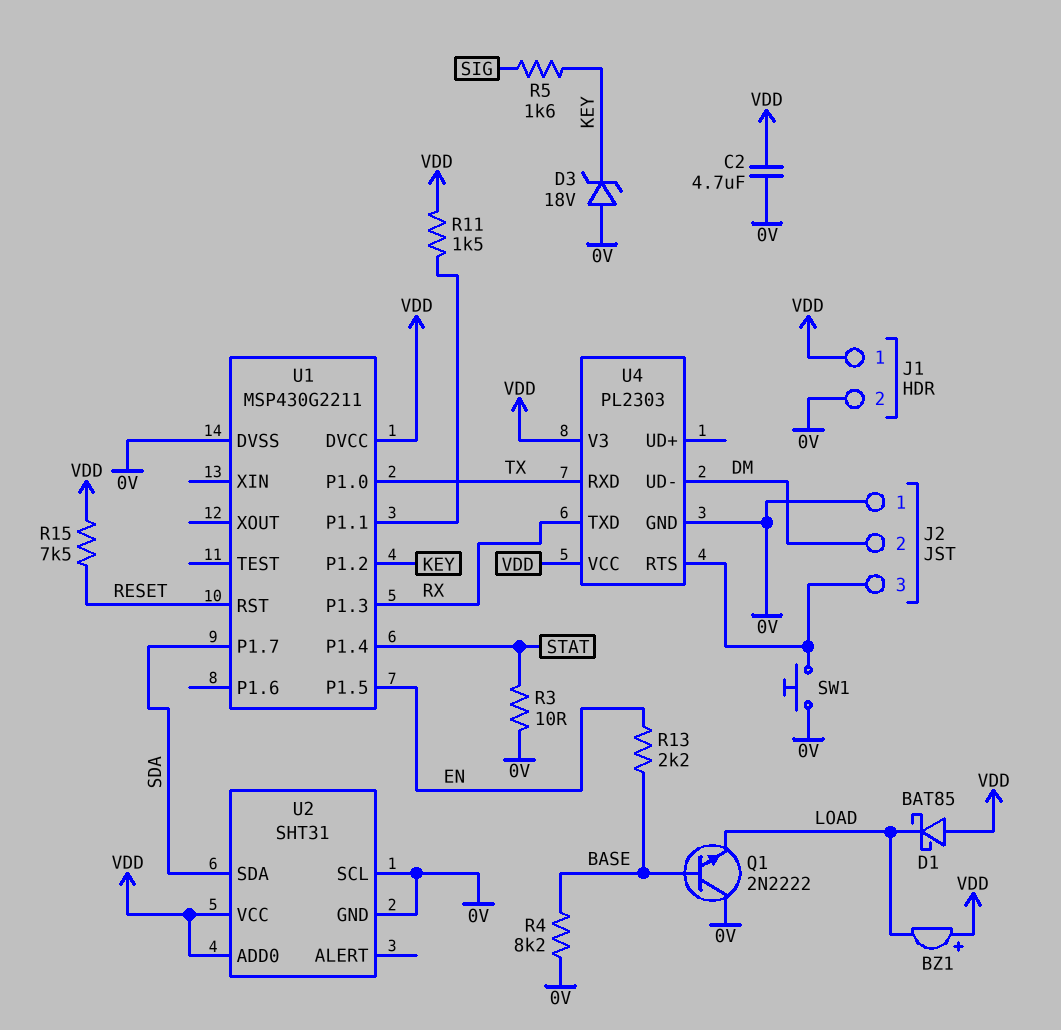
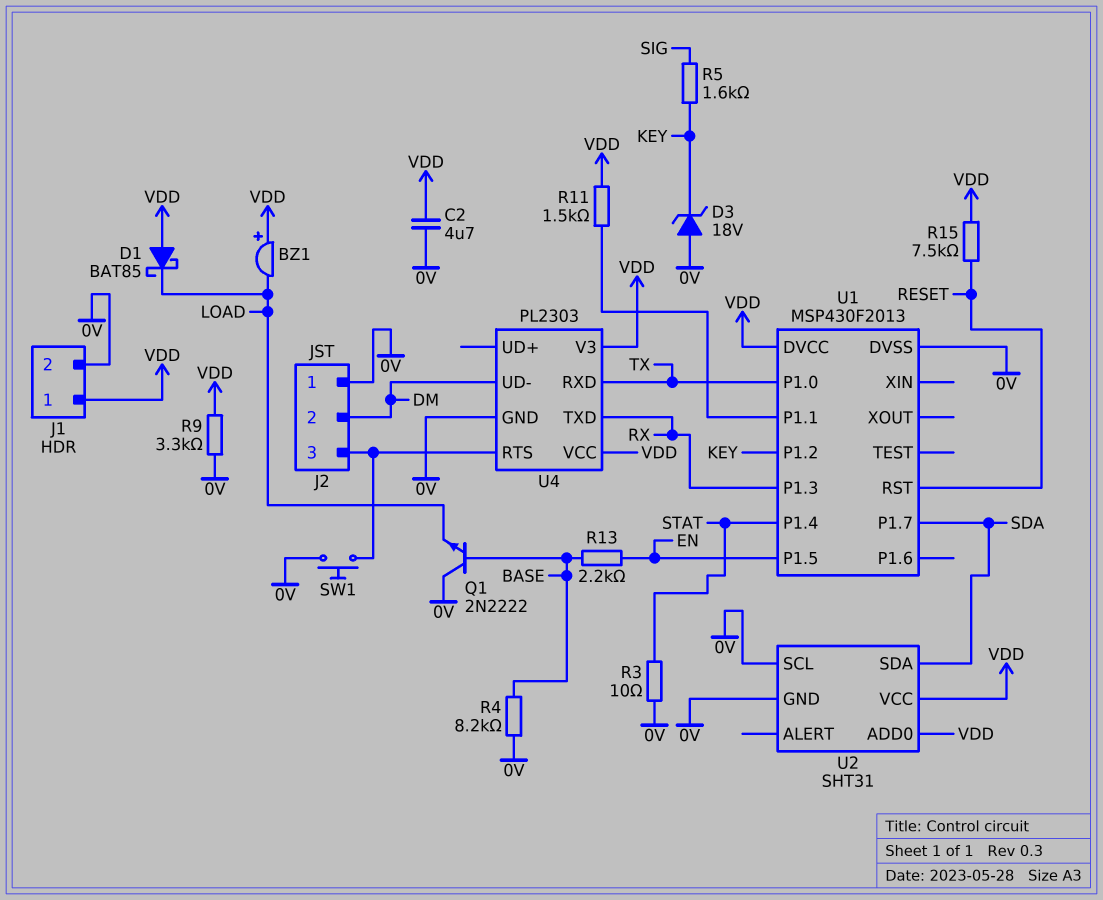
R9: none -> 3.3k (0V, VDD)
U1: MSP430G2211 -> MSP430F2013

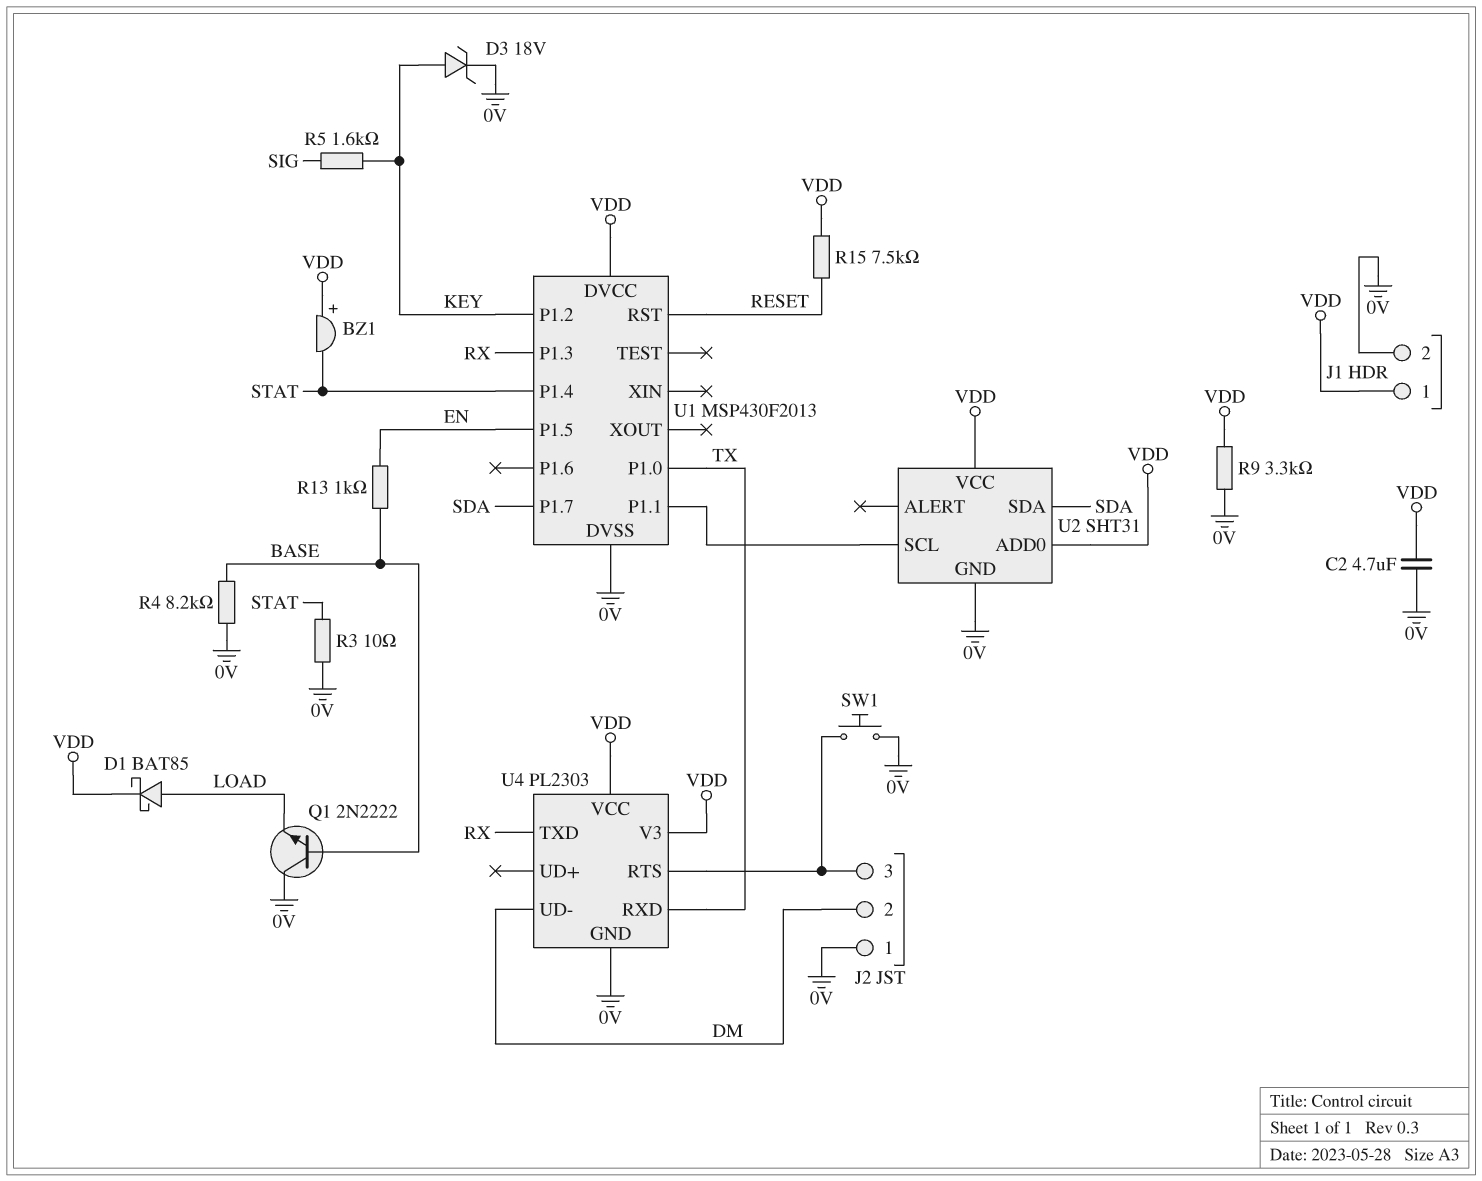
BZ1: buzzer (plus VDD, minus LOAD) -> buzzer (plus VDD, minus STAT)
D1: schottky BAT85 (A VDD, K LOAD) -> schottky BAT85 (A LOAD, K VDD)
D3: zener 18V (A 0V, K KEY) -> zener 18V (A KEY, K 0V)
R11: 1.5k (U1/P1.1, VDD) -> none
R13: 2.2k (BASE, EN) -> 1k (BASE, EN)
U2 pin SCL: 0V -> U1/P1.1

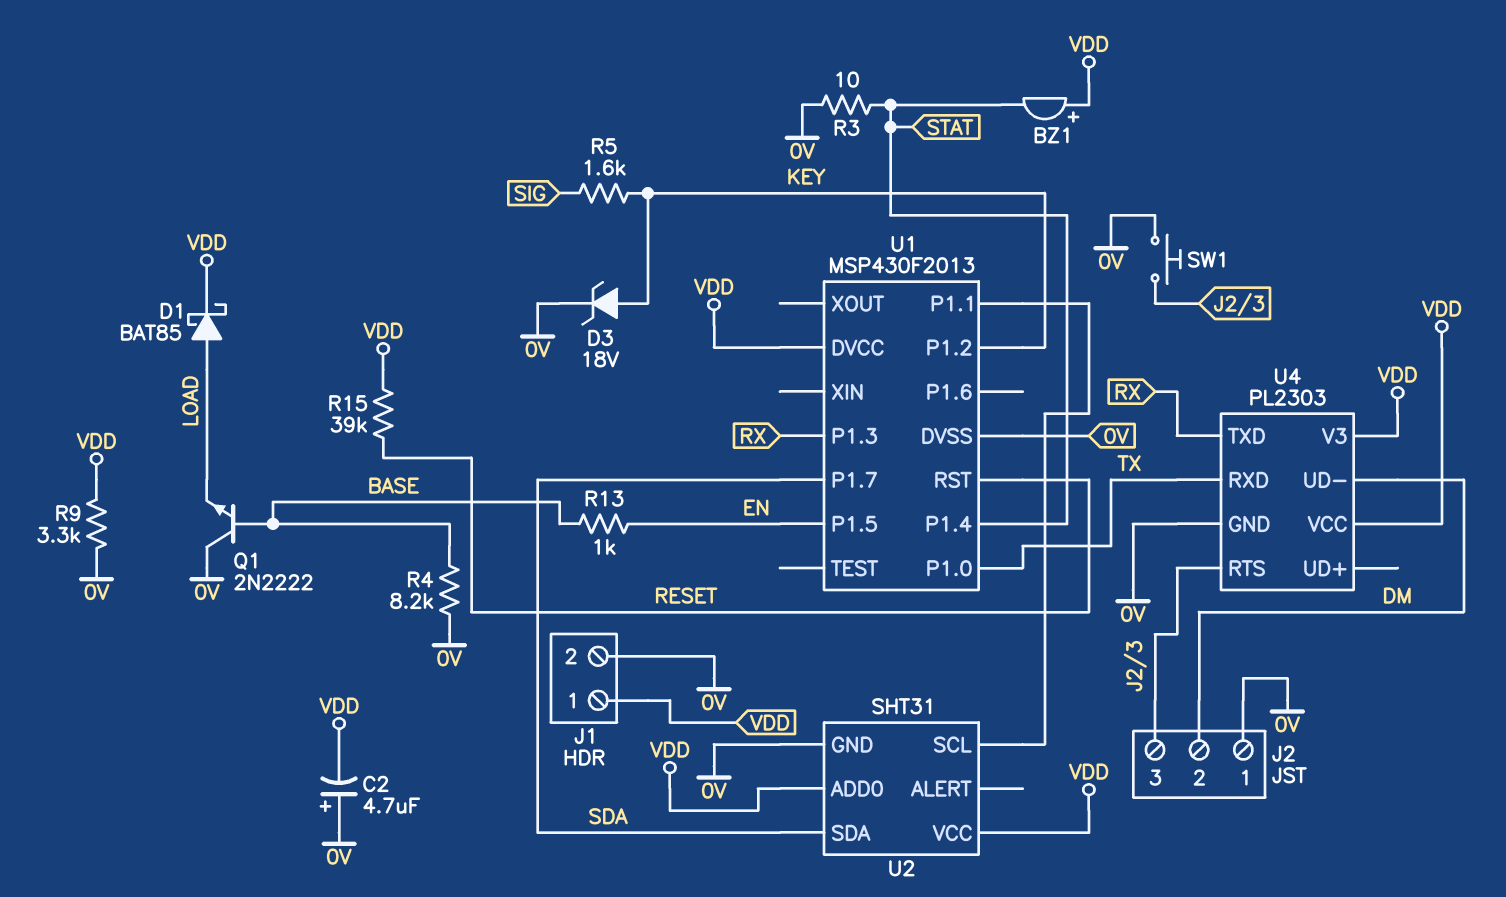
C2: 4.7uF (0V, VDD) -> 4.7uF (plus 0V, minus VDD)
R15: 7.5k (RESET, VDD) -> 39k (RESET, VDD)

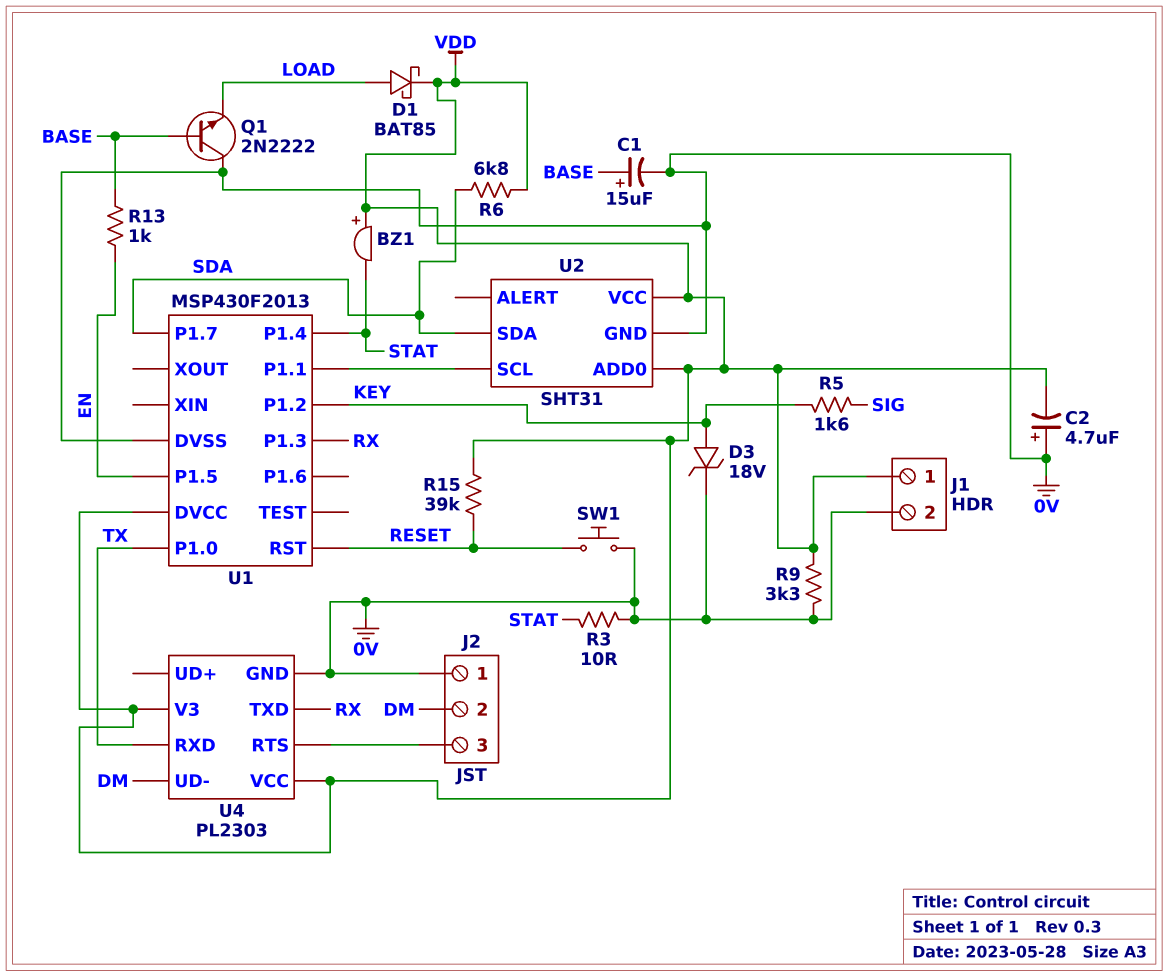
C1: none -> 15uF (plus BASE, minus 0V)
R4: 8.2k (0V, BASE) -> none
R6: none -> 6.8k (SDA, VDD)
SW1: button (0V, J2/3) -> button (0V, RESET)

